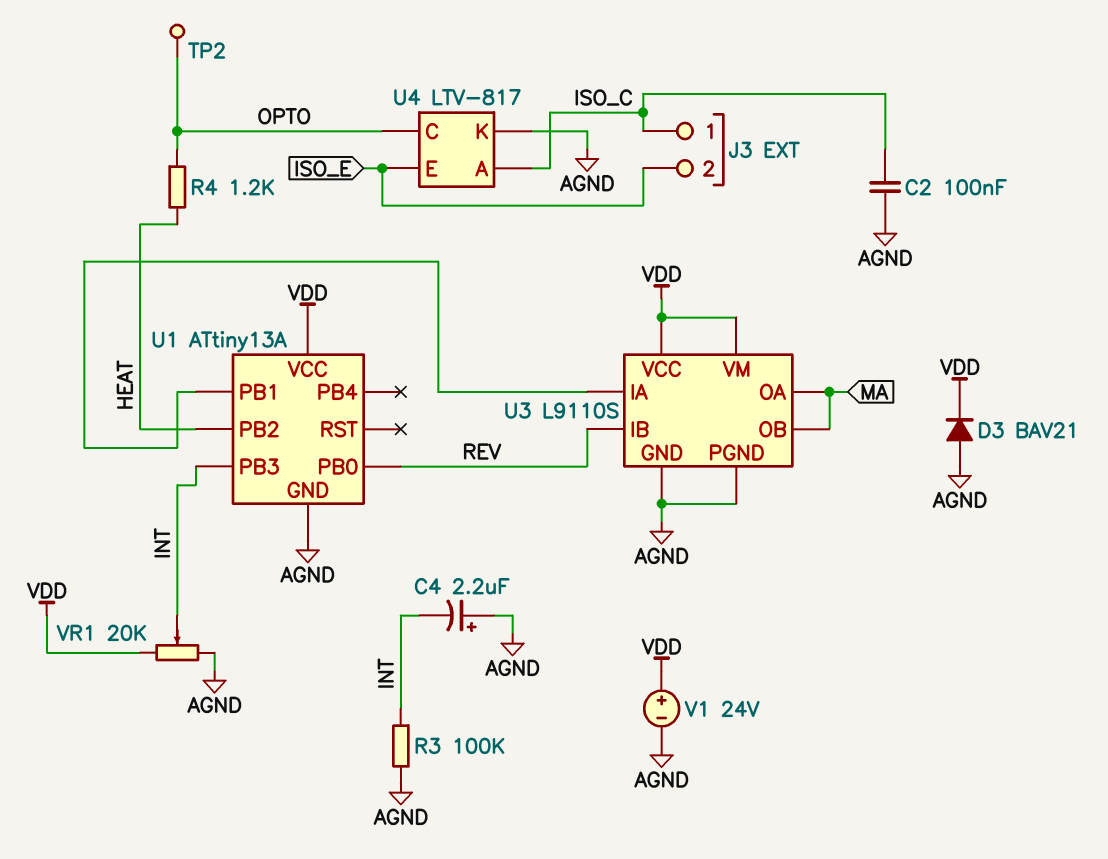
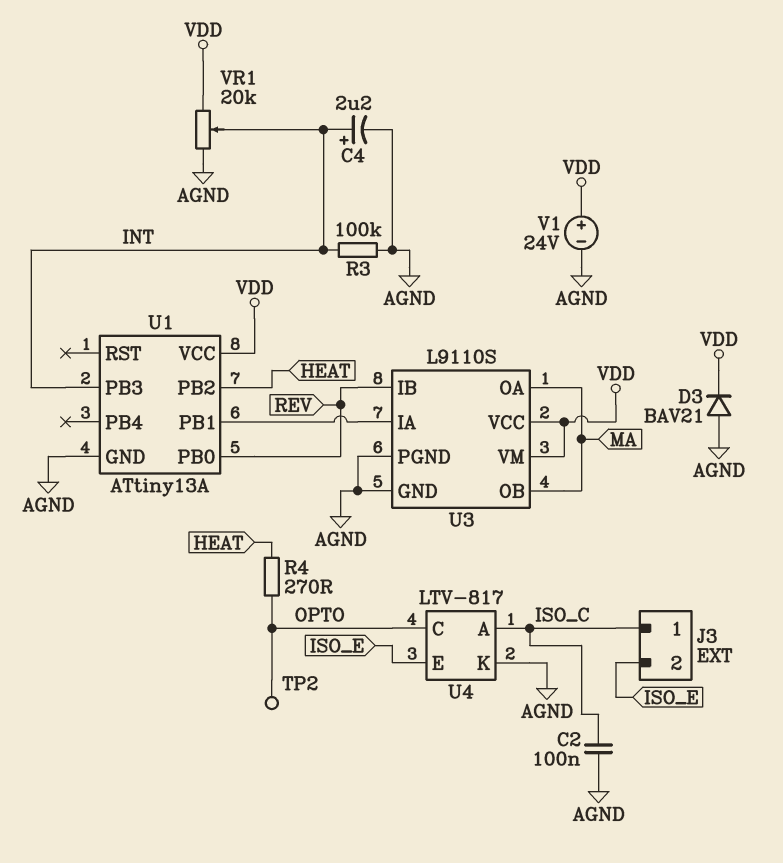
C4: 2.2uF (plus AGND, minus INT) -> 2.2uF (plus INT, minus AGND)
R4: 1.2k (HEAT, OPTO) -> 270 (HEAT, OPTO)

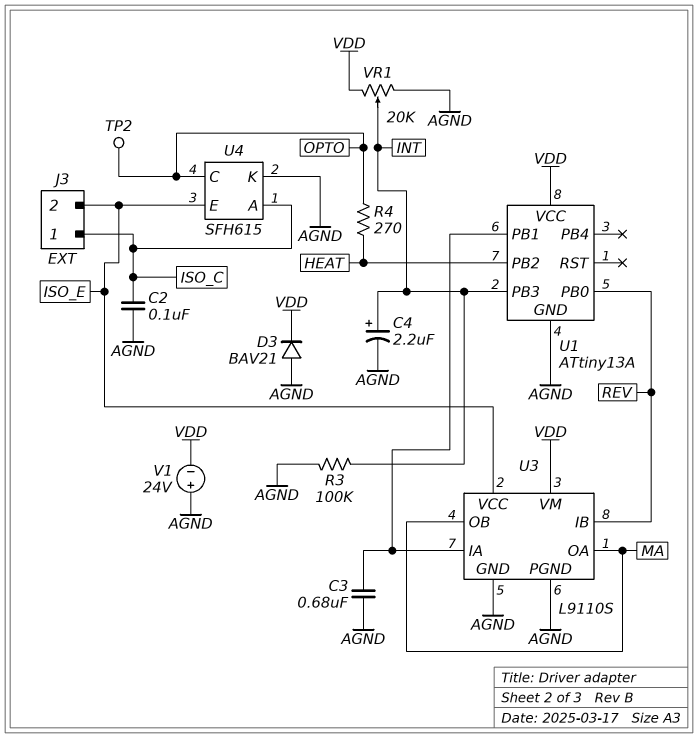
C3: none -> 680nF (AGND, U1/PB1)
U3 pin VCC: VDD -> ISO_E
U4: LTV-817 -> SFH615
V1: 24V (plus VDD, minus AGND) -> 24V (plus AGND, minus VDD)

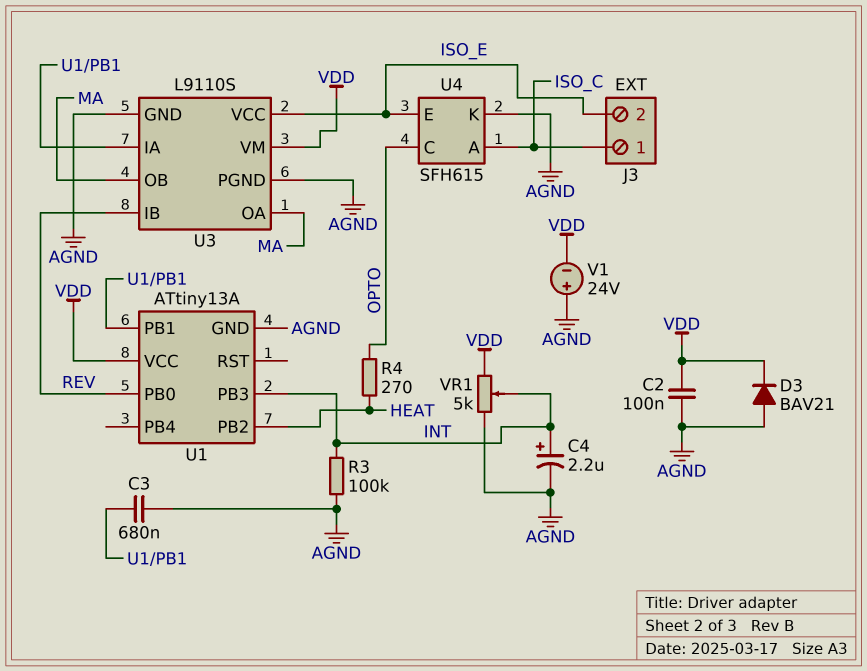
C2: 100nF (AGND, ISO_C) -> 100nF (AGND, VDD)
TP2: test point (OPTO) -> none
VR1: 20k (AGND, VDD, wiper INT) -> 5k (AGND, VDD, wiper INT)

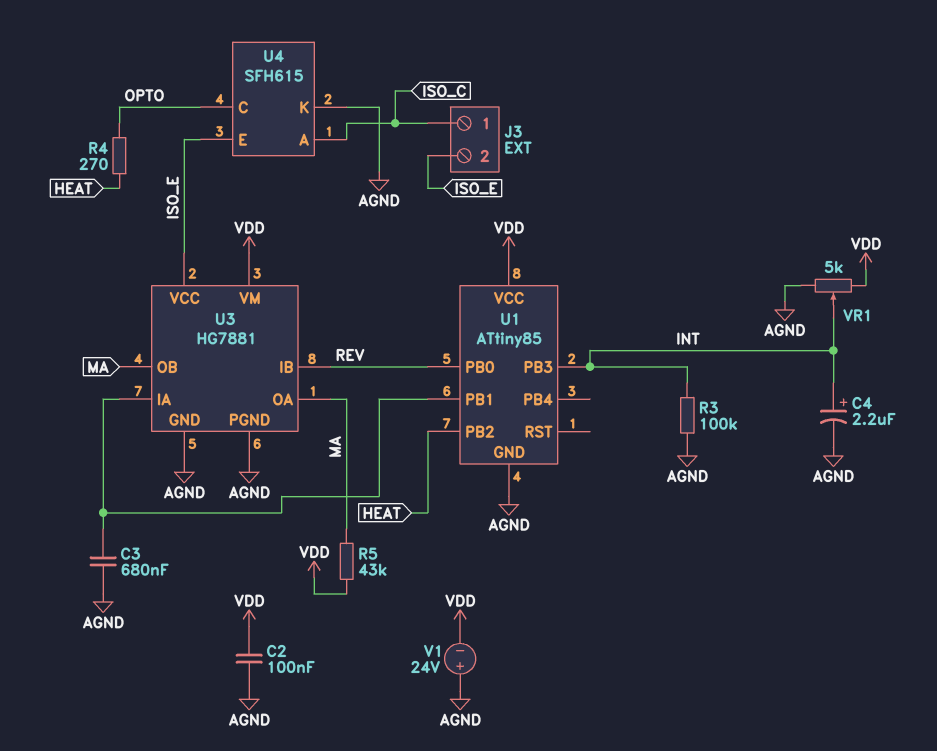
D3: diode BAV21 (A AGND, K VDD) -> none
R5: none -> 43k (MA, VDD)
U1: ATtiny13A -> ATtiny85
U3: L9110S -> HG7881

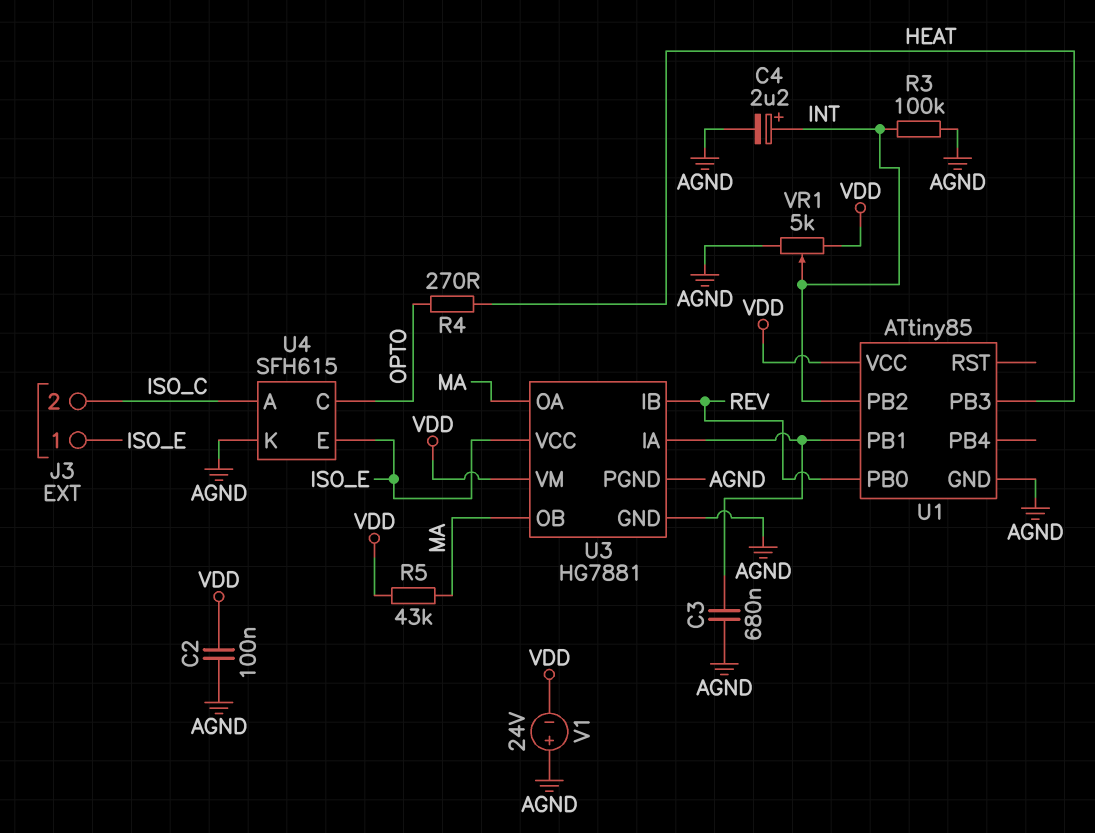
J3 pin 1: ISO_C -> ISO_E
J3 pin 2: ISO_E -> ISO_C
U1 pin PB2: HEAT -> INT
U1 pin PB3: INT -> HEAT

